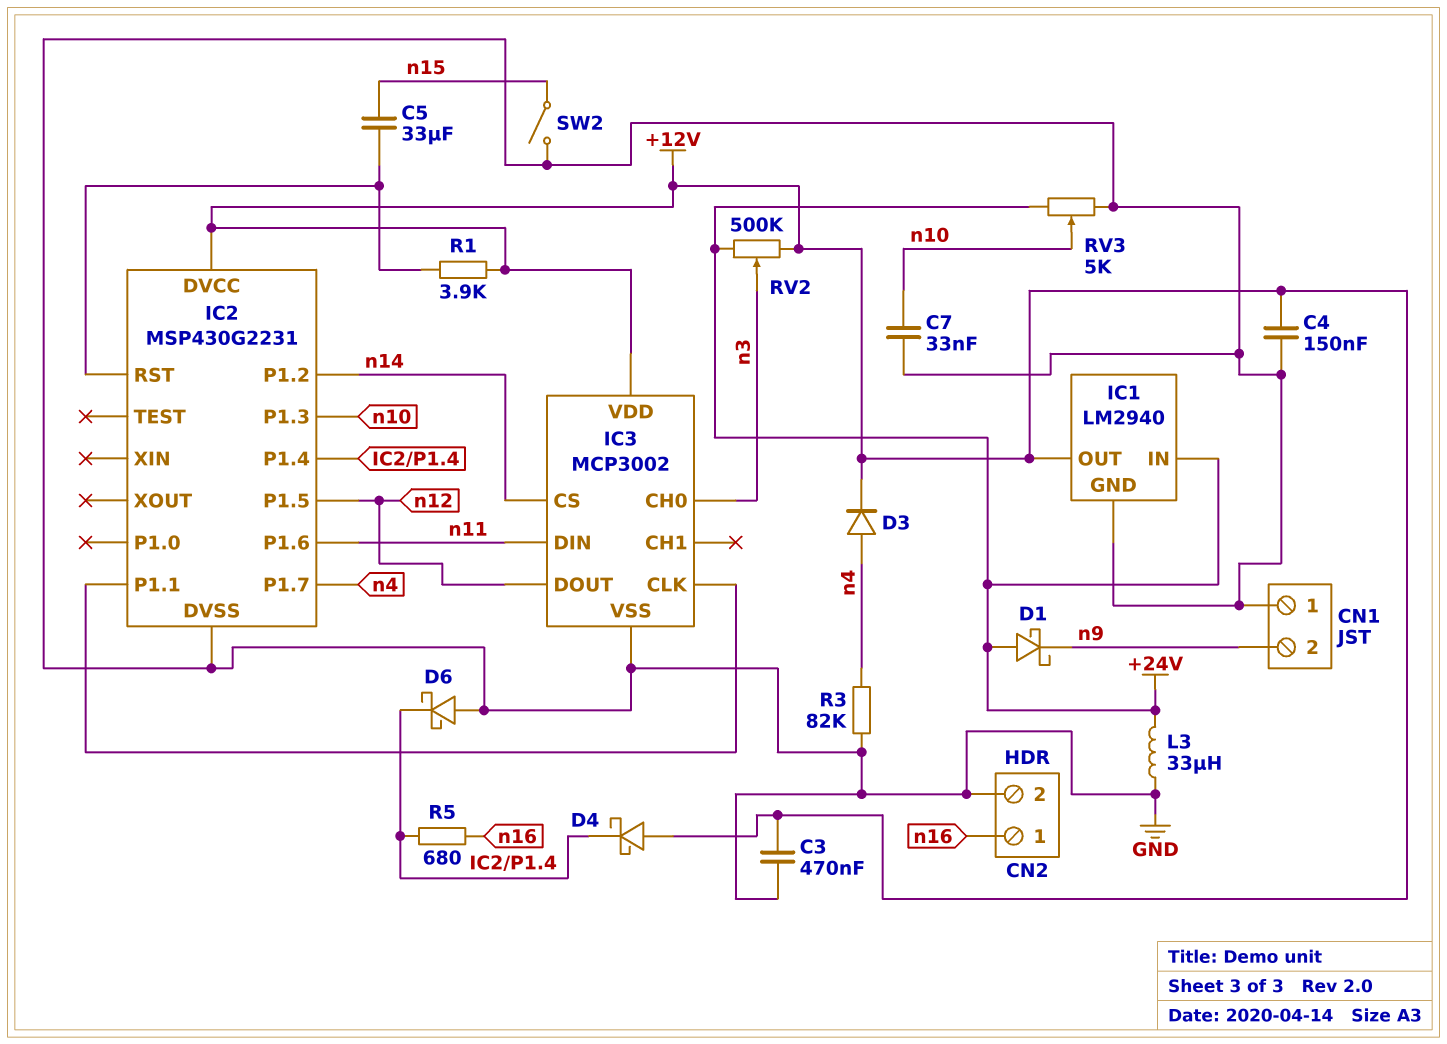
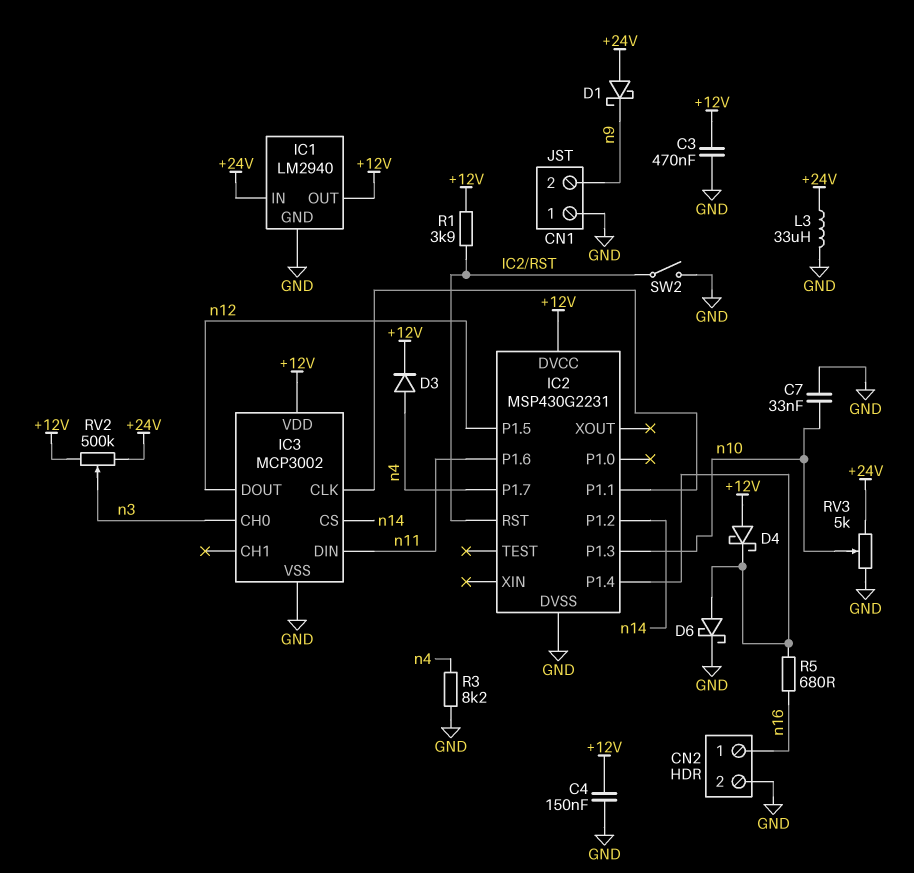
C5: 33uF (IC2/RST, n15) -> none
D6: schottky (A GND, K IC2/P1.4) -> schottky (A IC2/P1.4, K GND)
R3: 82k (GND, n4) -> 8.2k (GND, n4)
SW2: switch (GND, n15) -> switch (GND, IC2/RST)

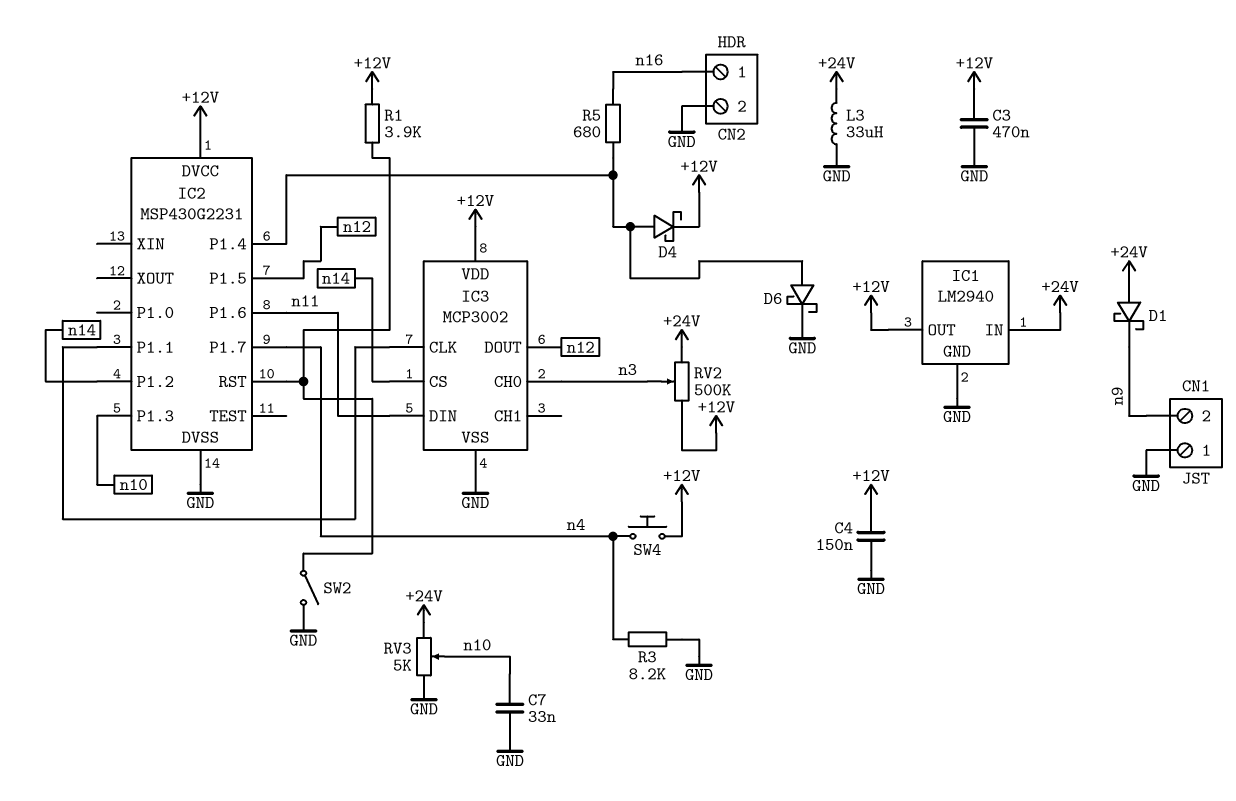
D3: diode (A n4, K +12V) -> none
D4: schottky (A +12V, K IC2/P1.4) -> schottky (A IC2/P1.4, K +12V)
SW4: none -> button (+12V, n4)

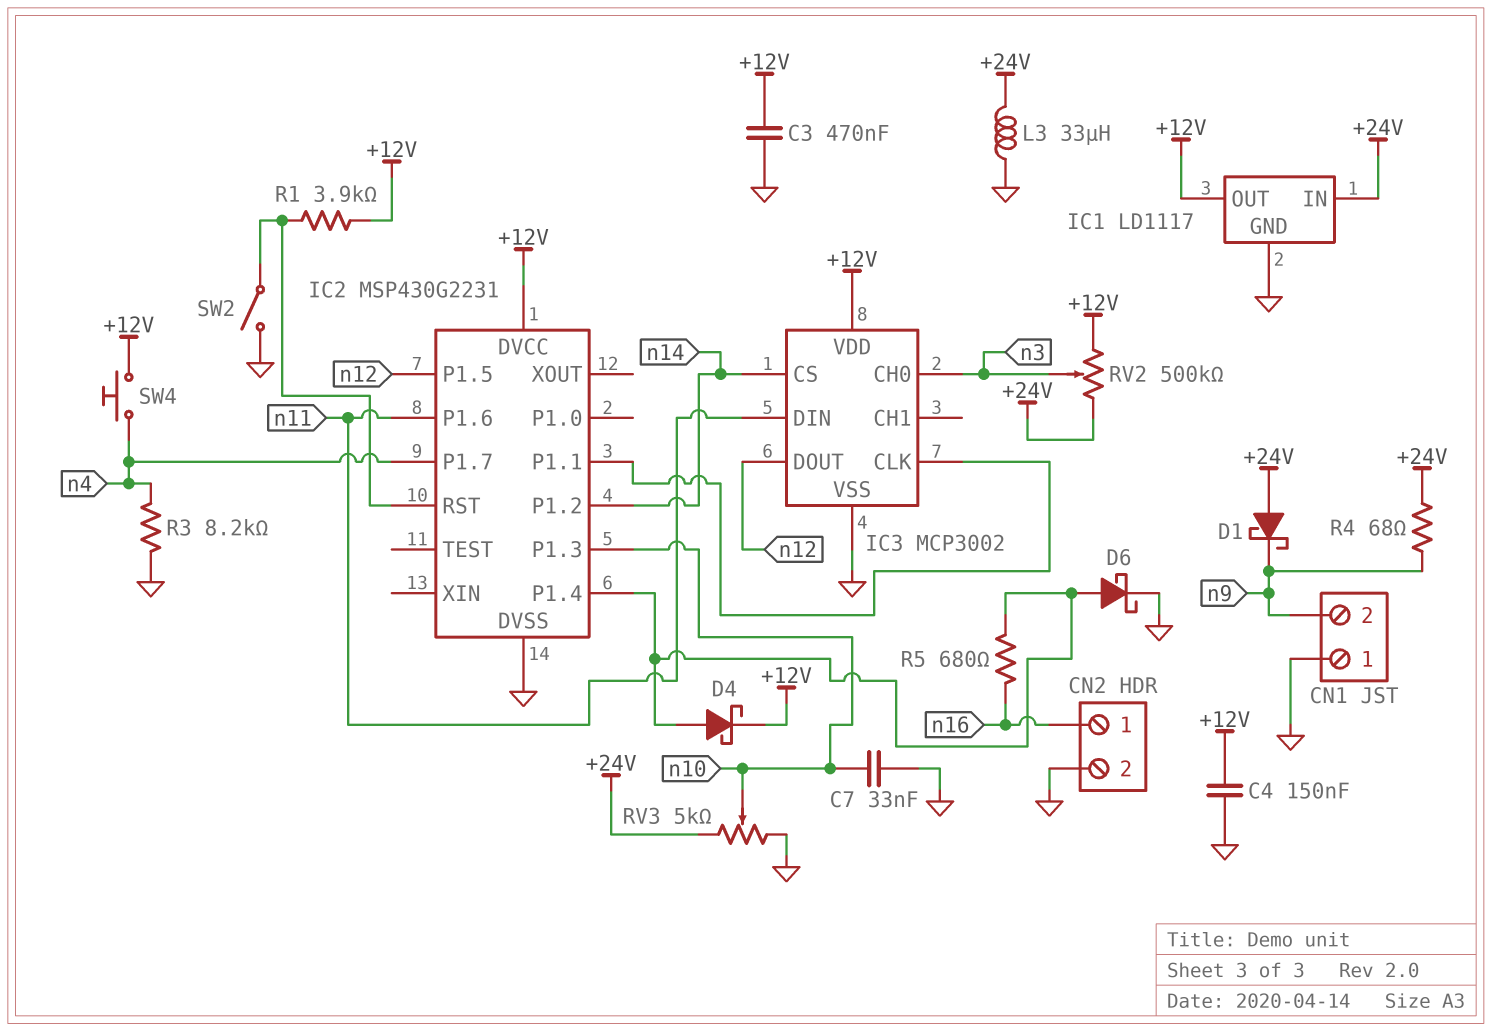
IC1: LM2940 -> LD1117
R4: none -> 68 (+24V, n9)

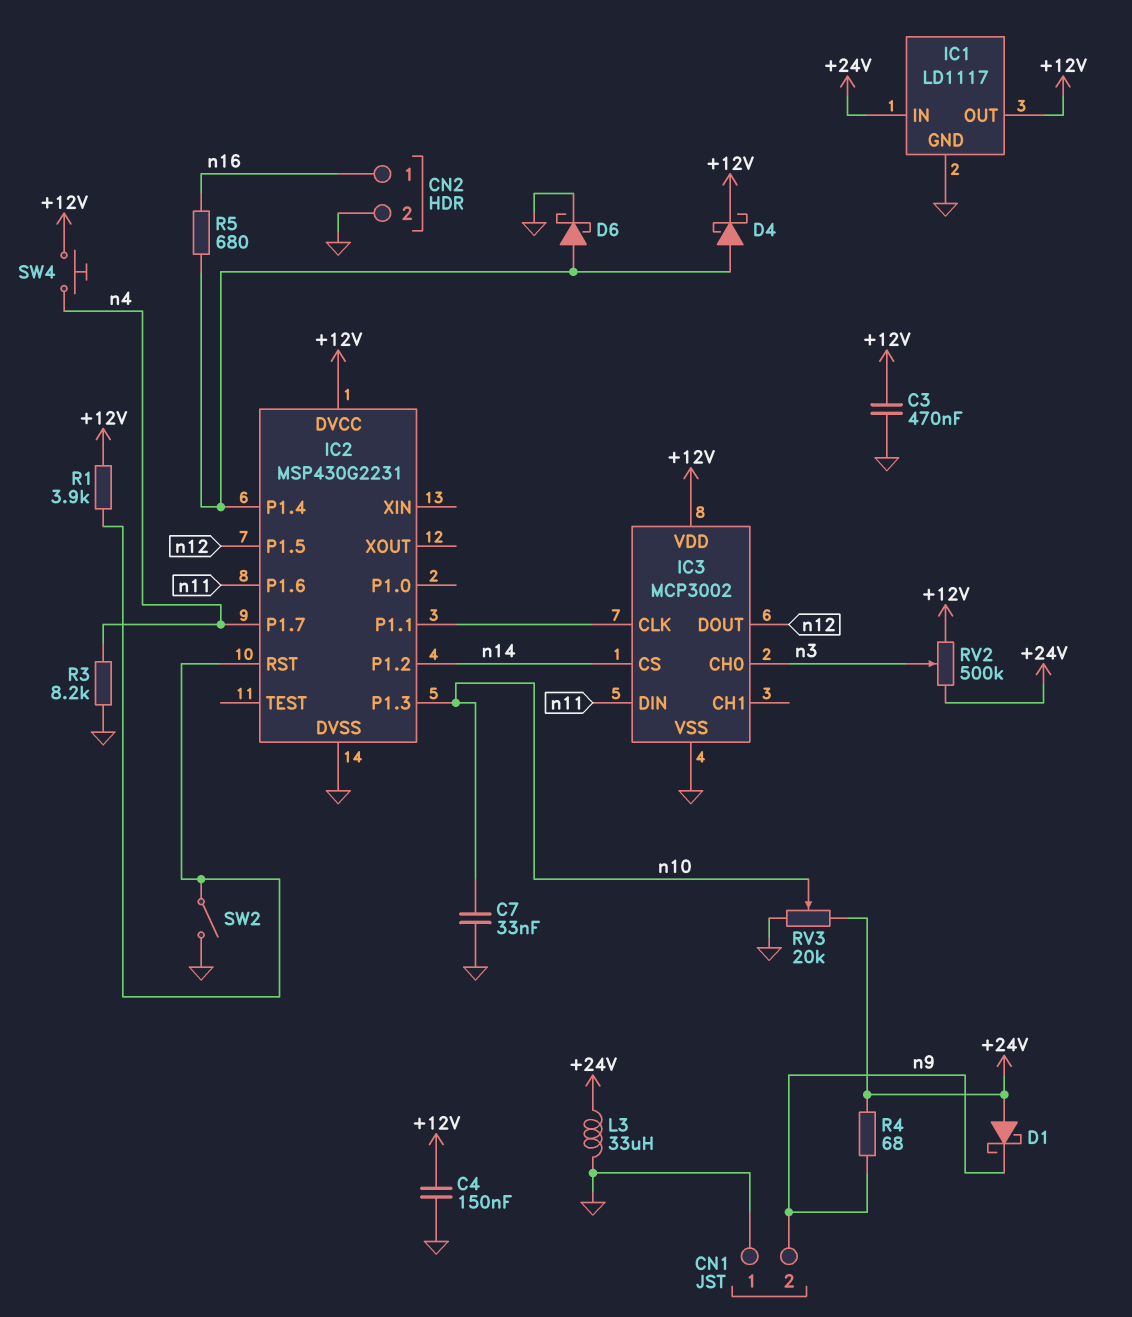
RV3: 5k (+24V, GND, wiper n10) -> 20k (+24V, GND, wiper n10)

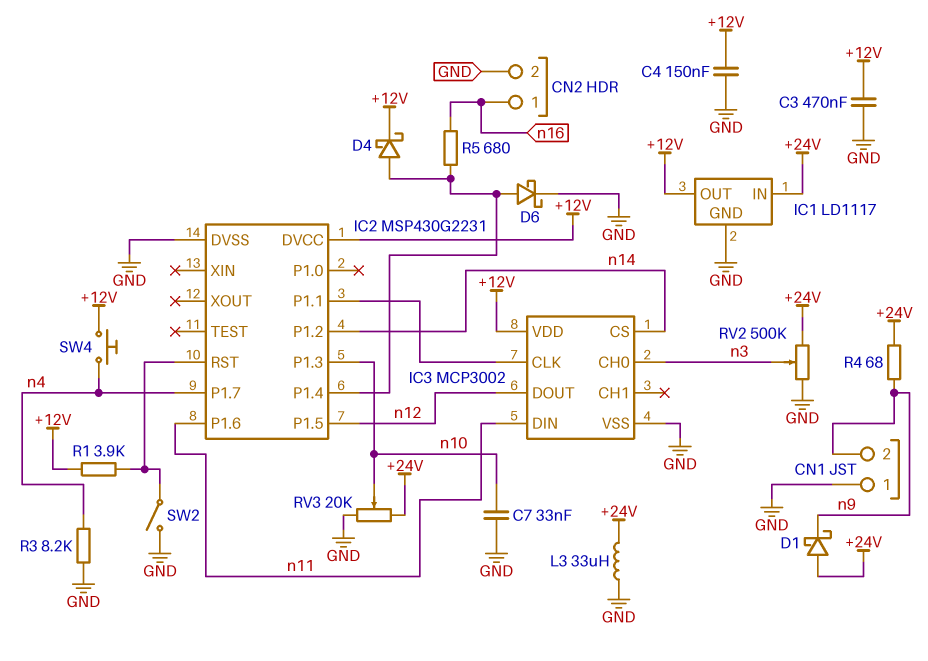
RV2: 500k (+12V, +24V, wiper n3) -> 500k (+24V, GND, wiper n3)

